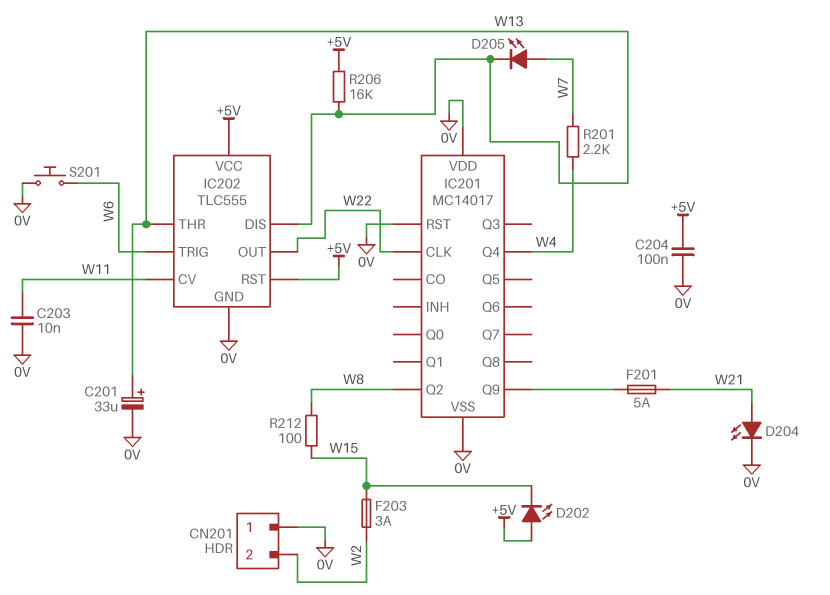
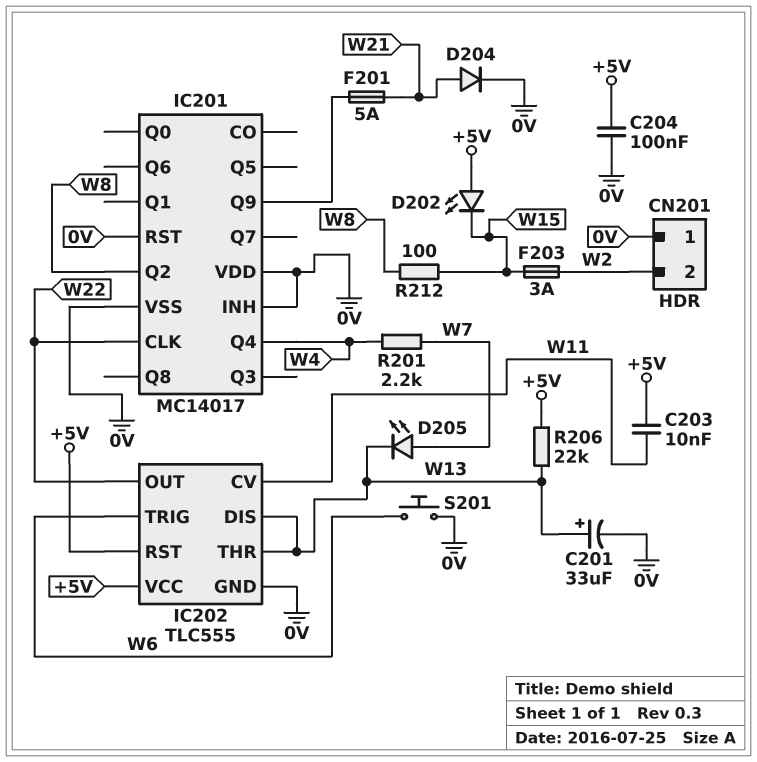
C203: 10nF (0V, W11) -> 10nF (+5V, W11)
D204: LED (A W21, K 0V) -> diode (A W21, K 0V)
IC201 pin INH: none -> 0V
R206: 16k (+5V, W13) -> 22k (+5V, W13)

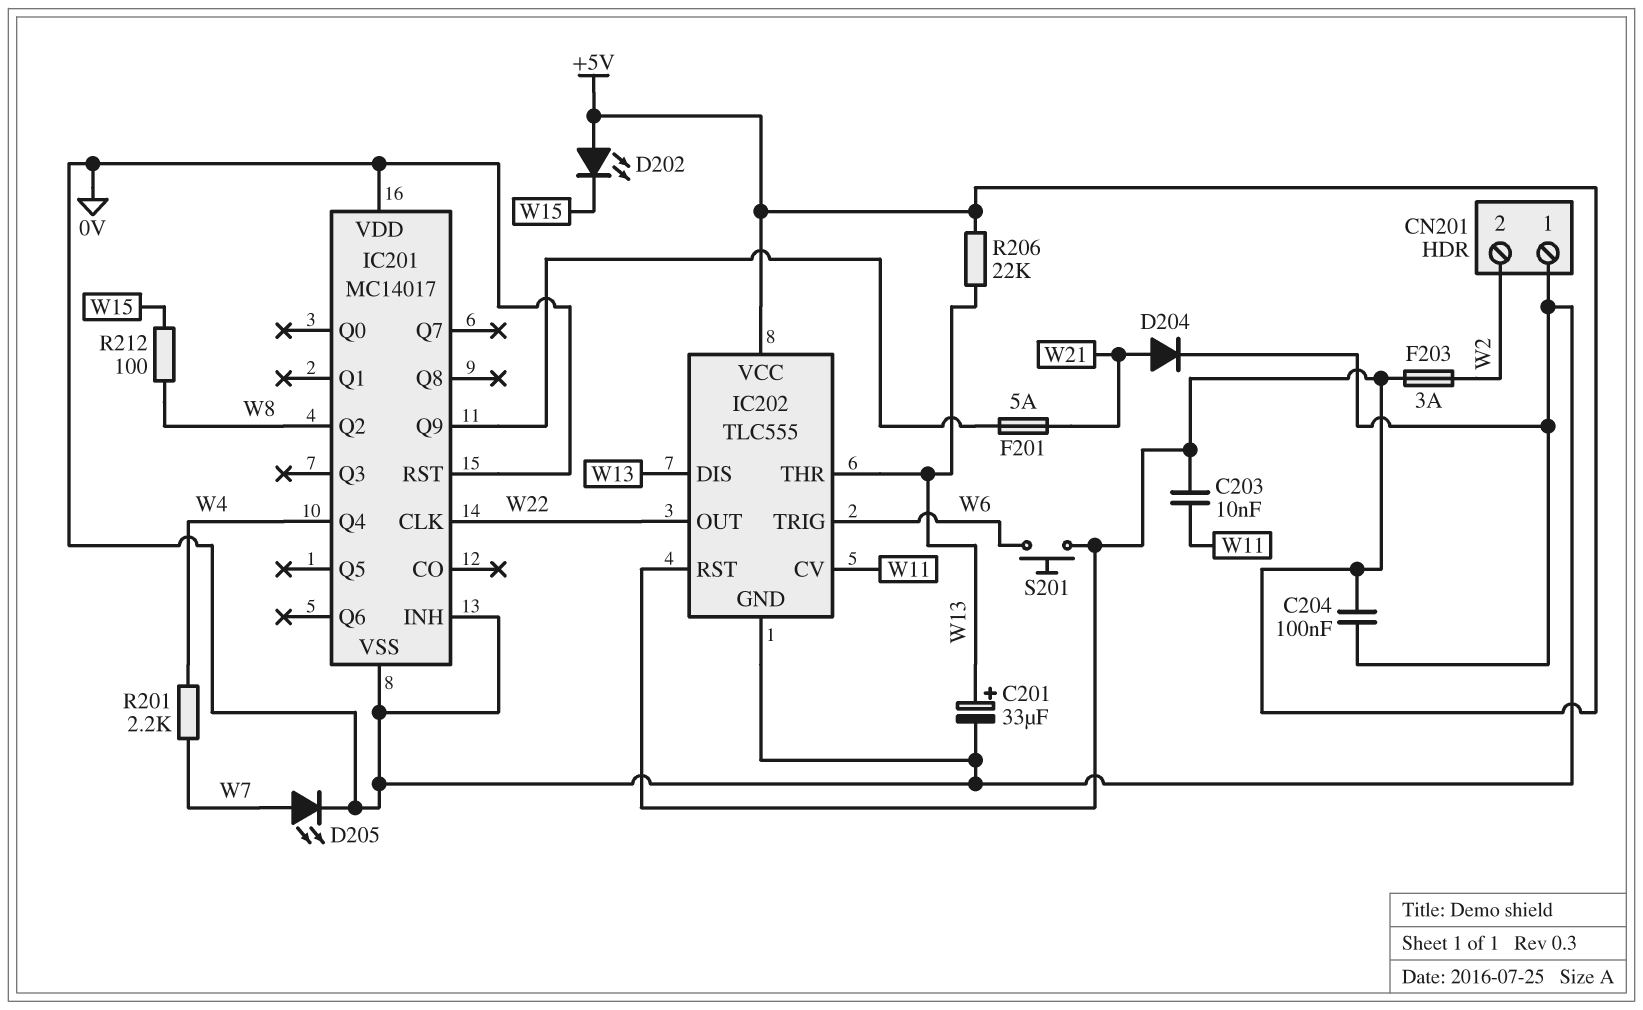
D205: LED (A W7, K W13) -> LED (A W7, K 0V)
F203: 3A (W2, W15) -> 3A (+5V, W2)
S201: button (0V, W6) -> button (+5V, W6)

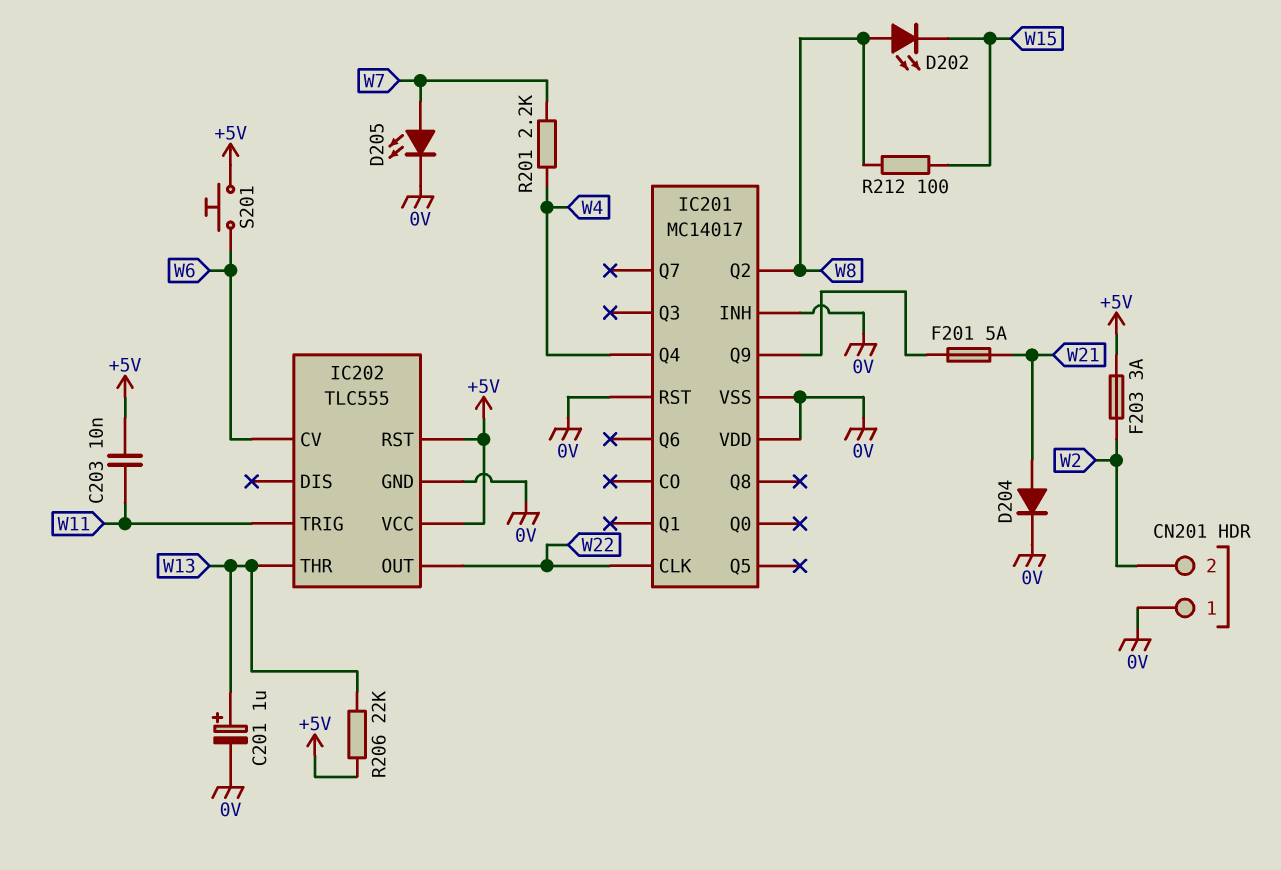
C201: 33uF (plus W13, minus 0V) -> 1uF (plus W13, minus 0V)
C204: 100nF (+5V, 0V) -> none
D202: LED (A +5V, K W15) -> LED (A W8, K W15)
IC202 pin CV: W11 -> W6
IC202 pin DIS: W13 -> none
IC202 pin TRIG: W6 -> W11

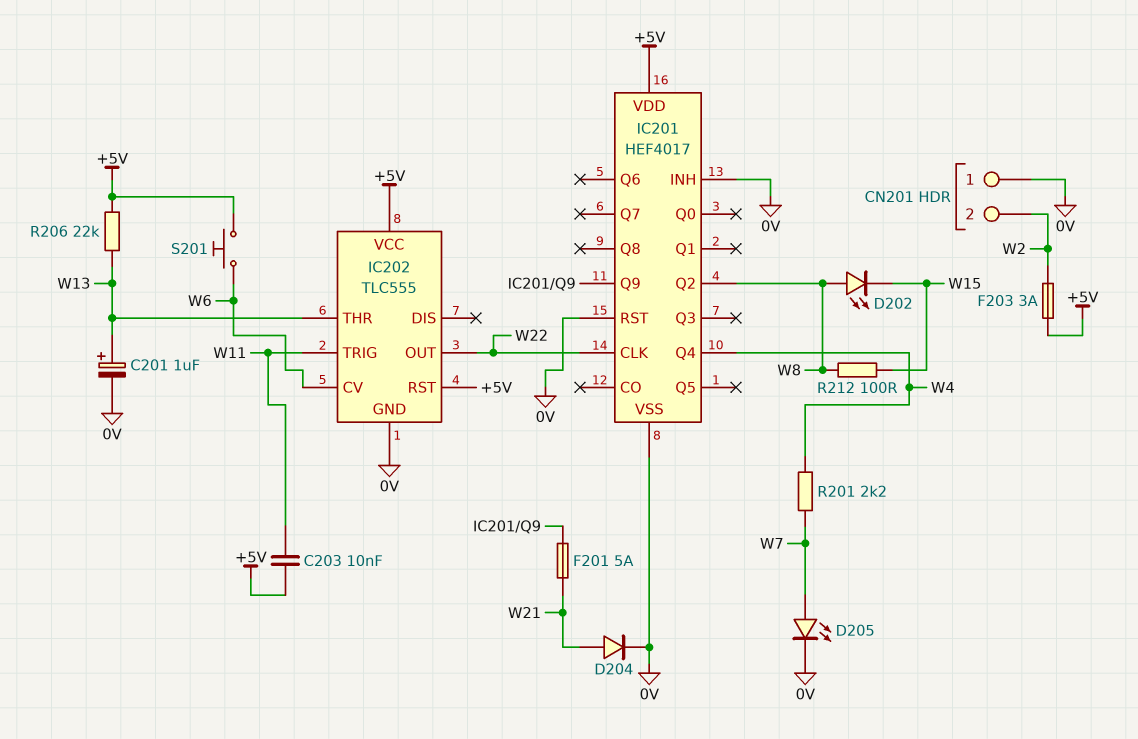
IC201: MC14017 -> HEF4017
IC201 pin VDD: 0V -> +5V

